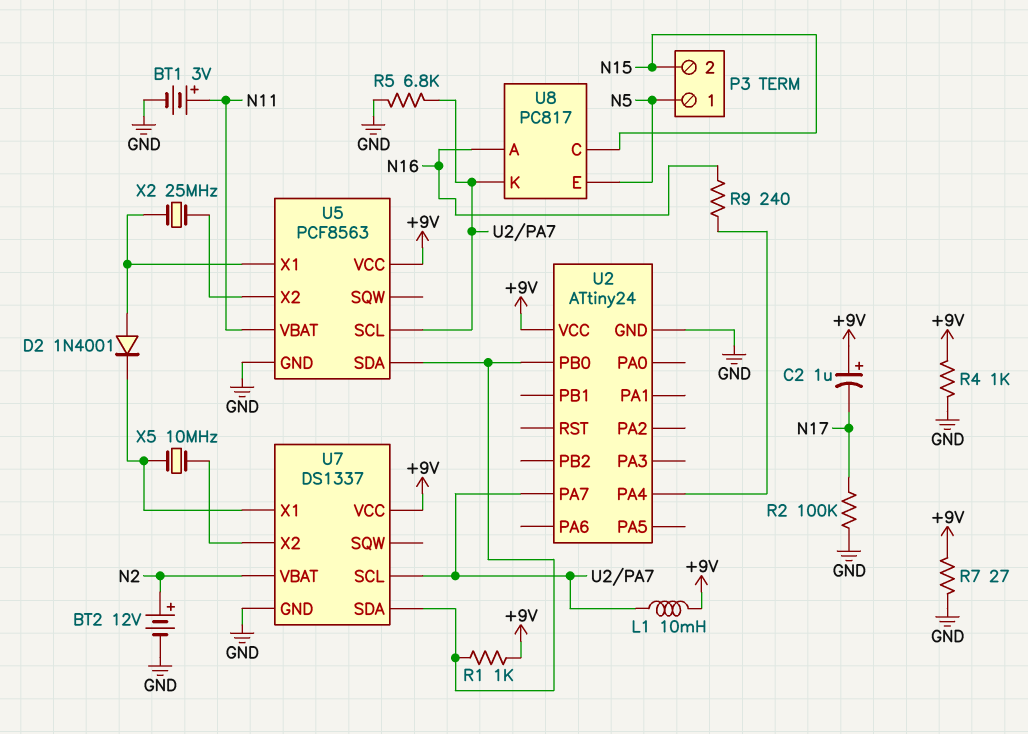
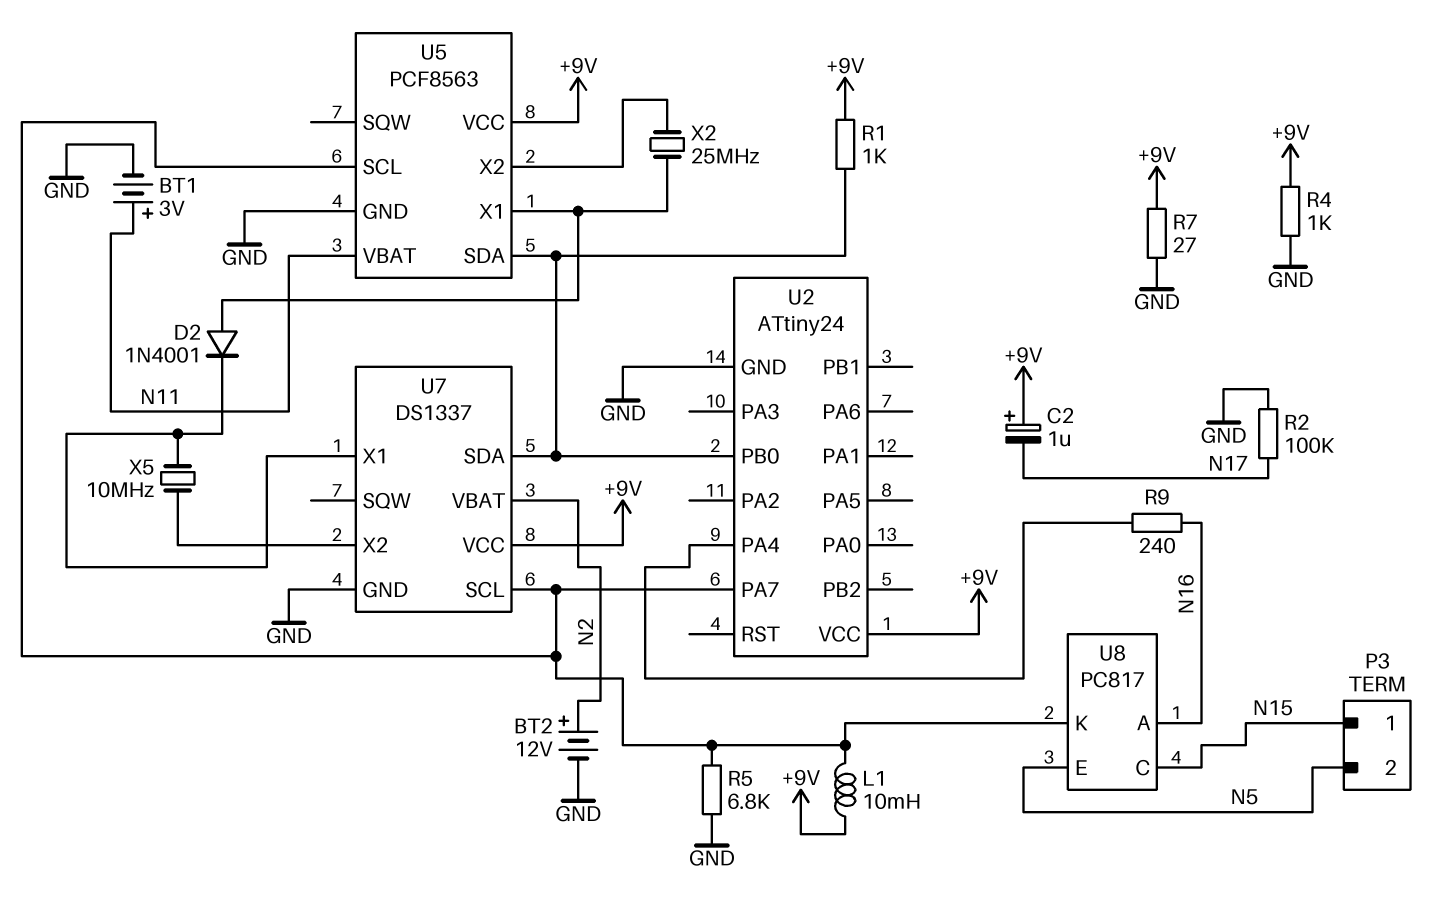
P3 pin 1: N5 -> N15
P3 pin 2: N15 -> N5

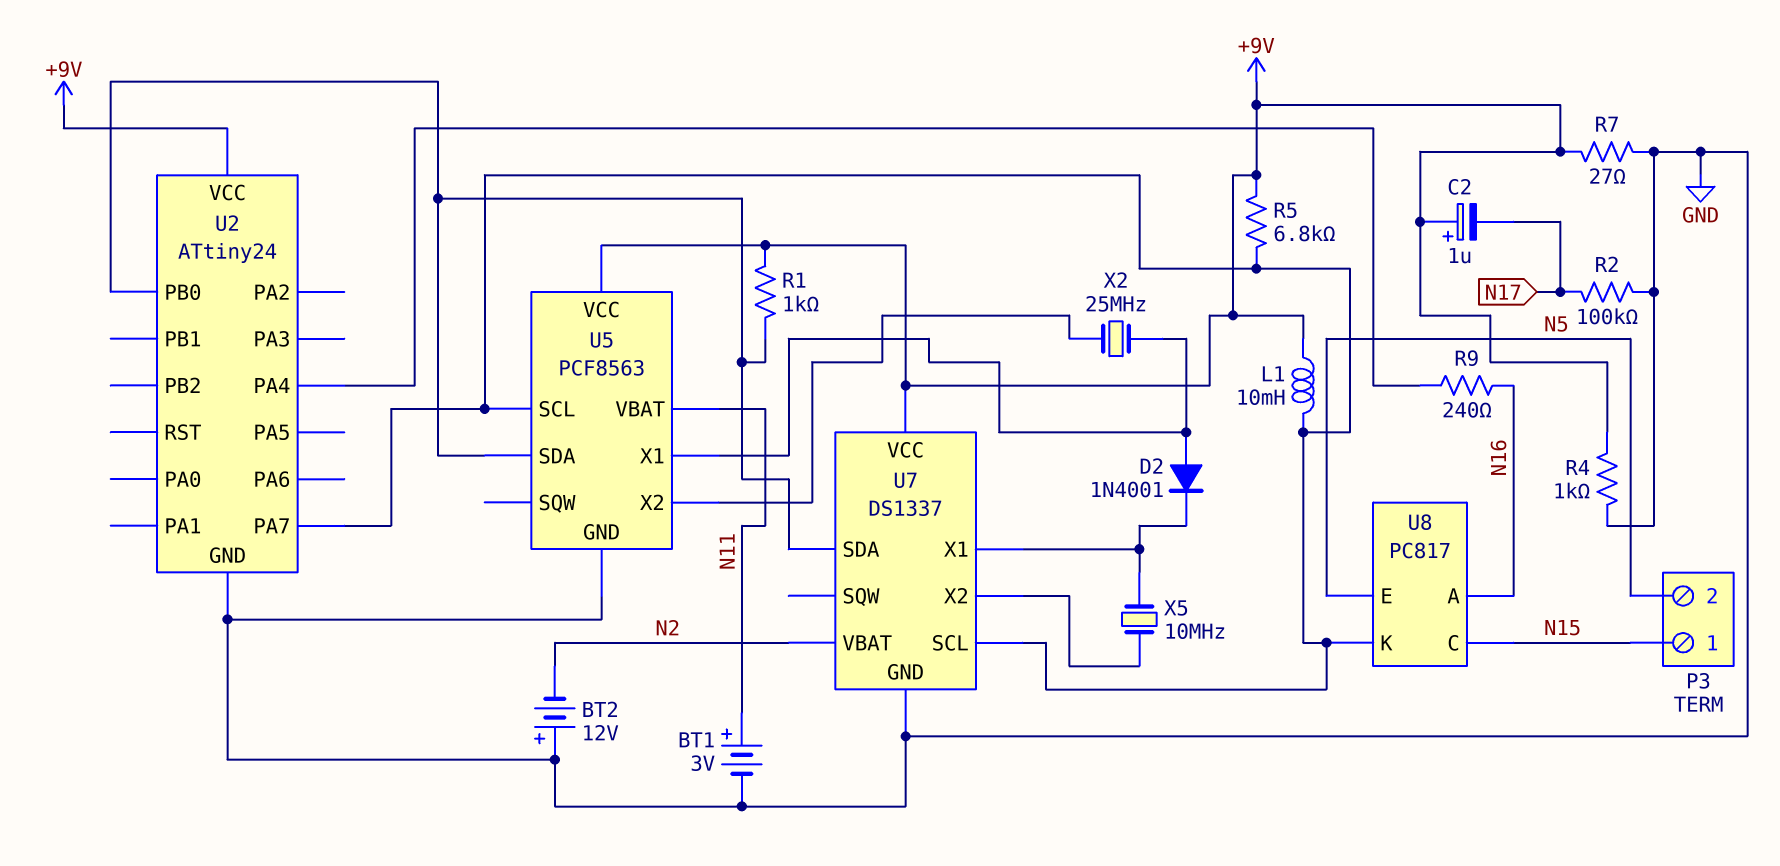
BT2: 12V (plus N2, minus GND) -> 12V (plus GND, minus N2)
R5: 6.8k (GND, U2/PA7) -> 6.8k (+9V, U2/PA7)

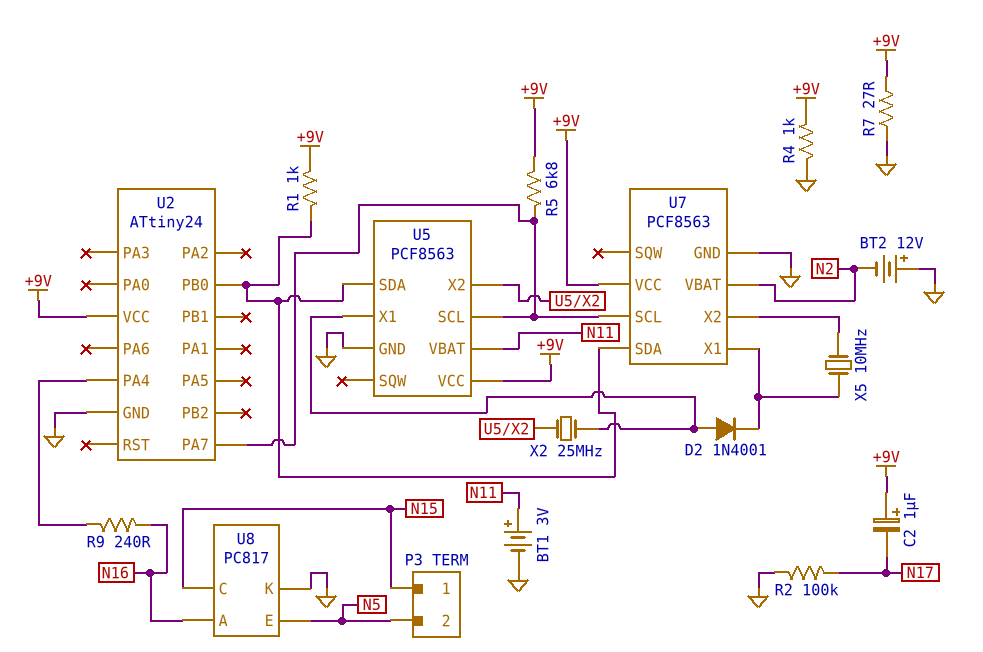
L1: 10mH (+9V, U2/PA7) -> none
U7: DS1337 -> PCF8563
U8 pin K: U2/PA7 -> GND

